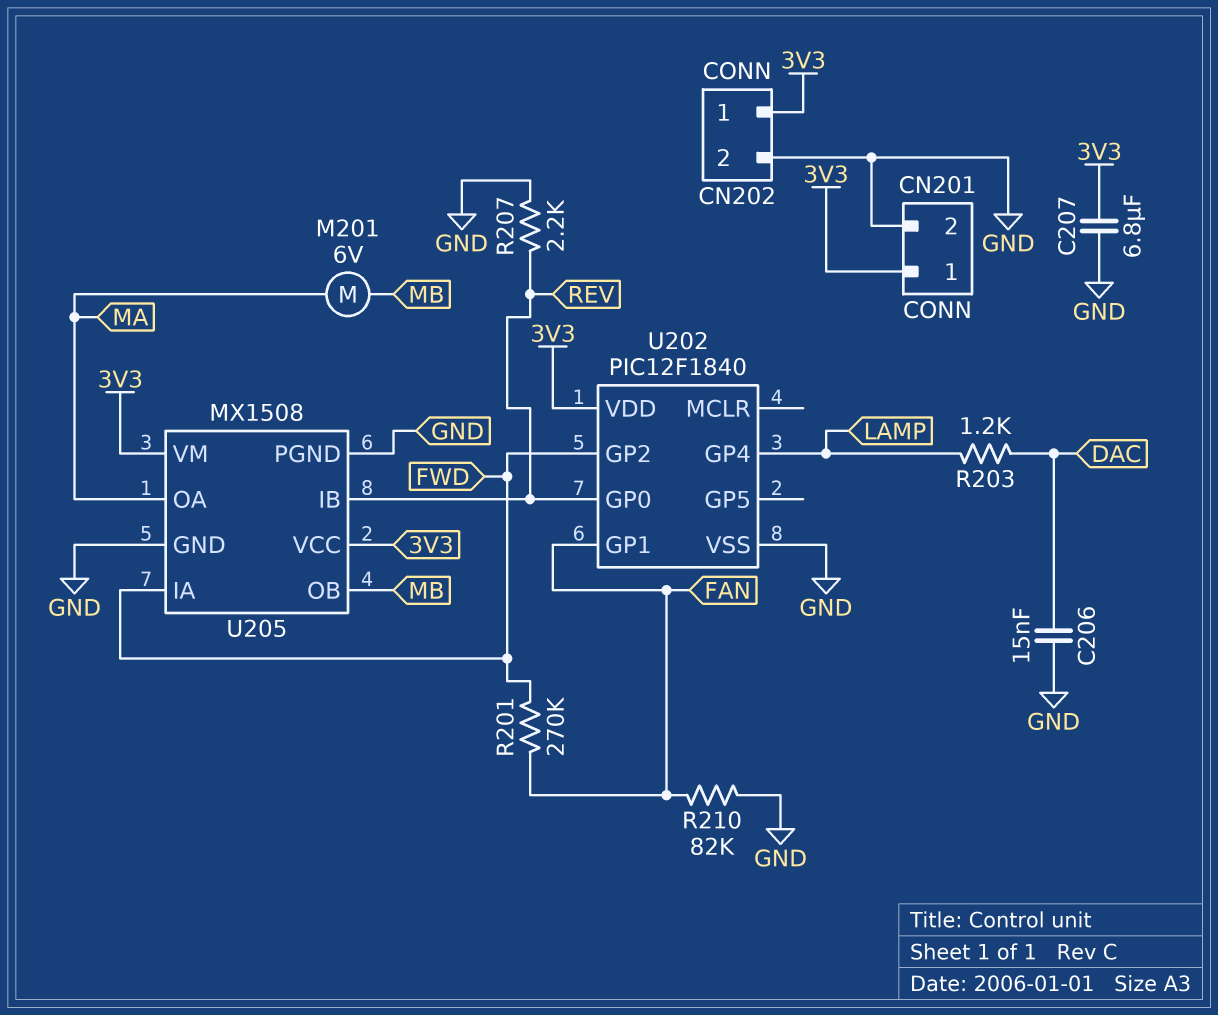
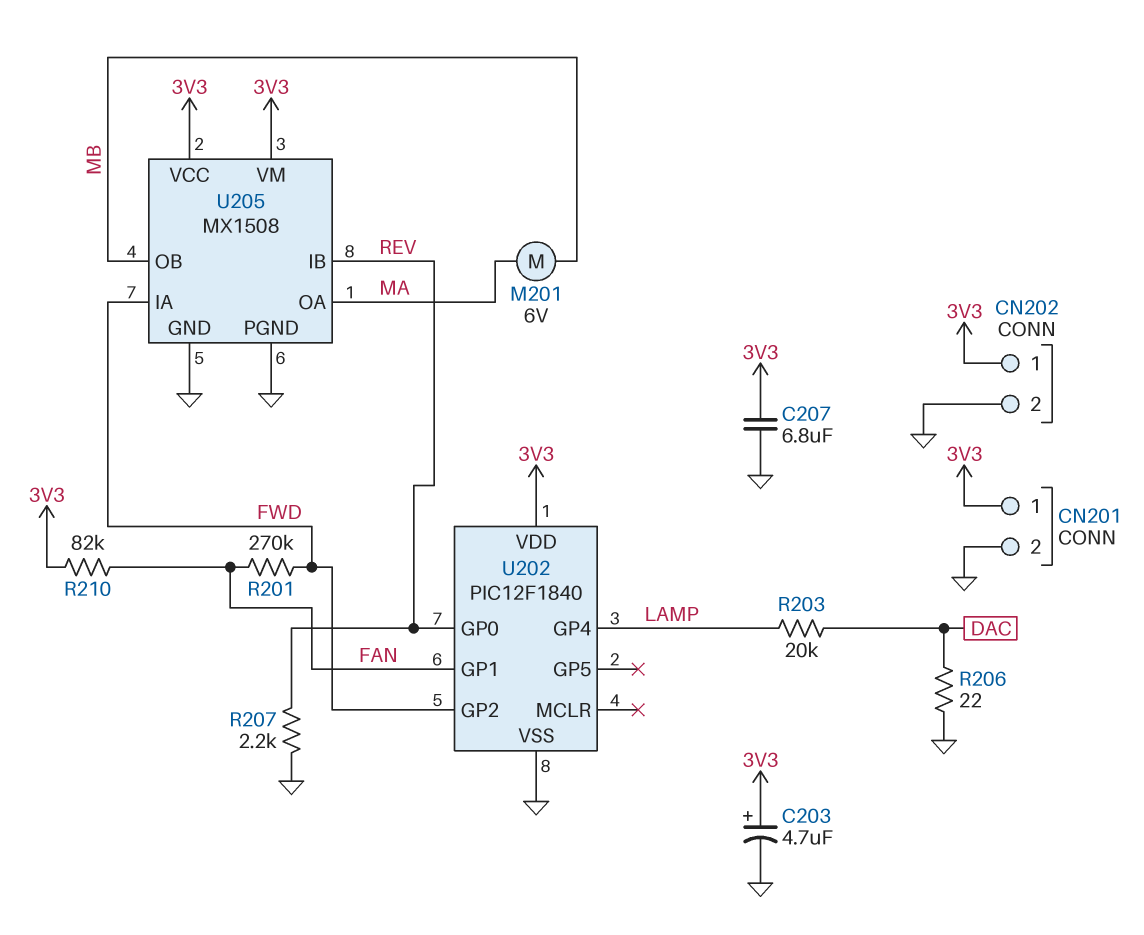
C203: none -> 4.7uF (plus 3V3, minus GND)
C206: 15nF (DAC, GND) -> none
R203: 1.2k (DAC, LAMP) -> 20k (DAC, LAMP)
R206: none -> 22 (DAC, GND)
R210: 82k (FAN, GND) -> 82k (3V3, FAN)

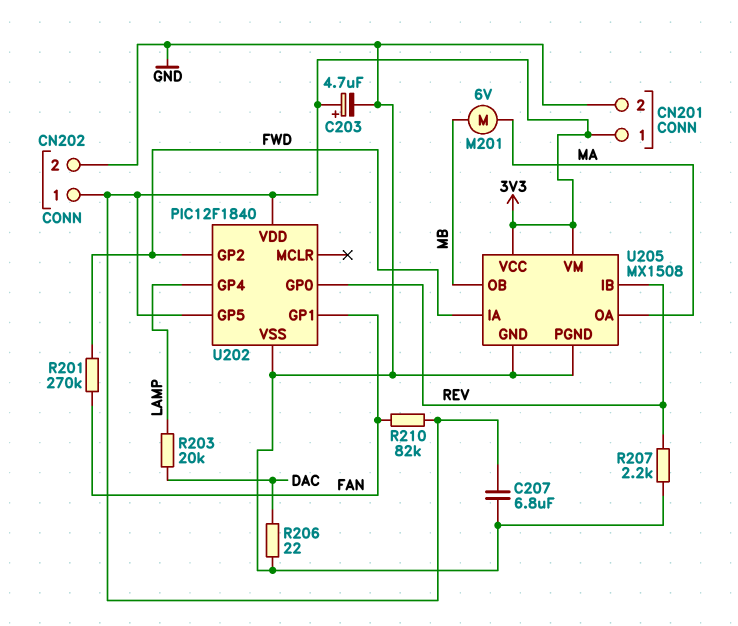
U202 pin GP5: none -> 3V3

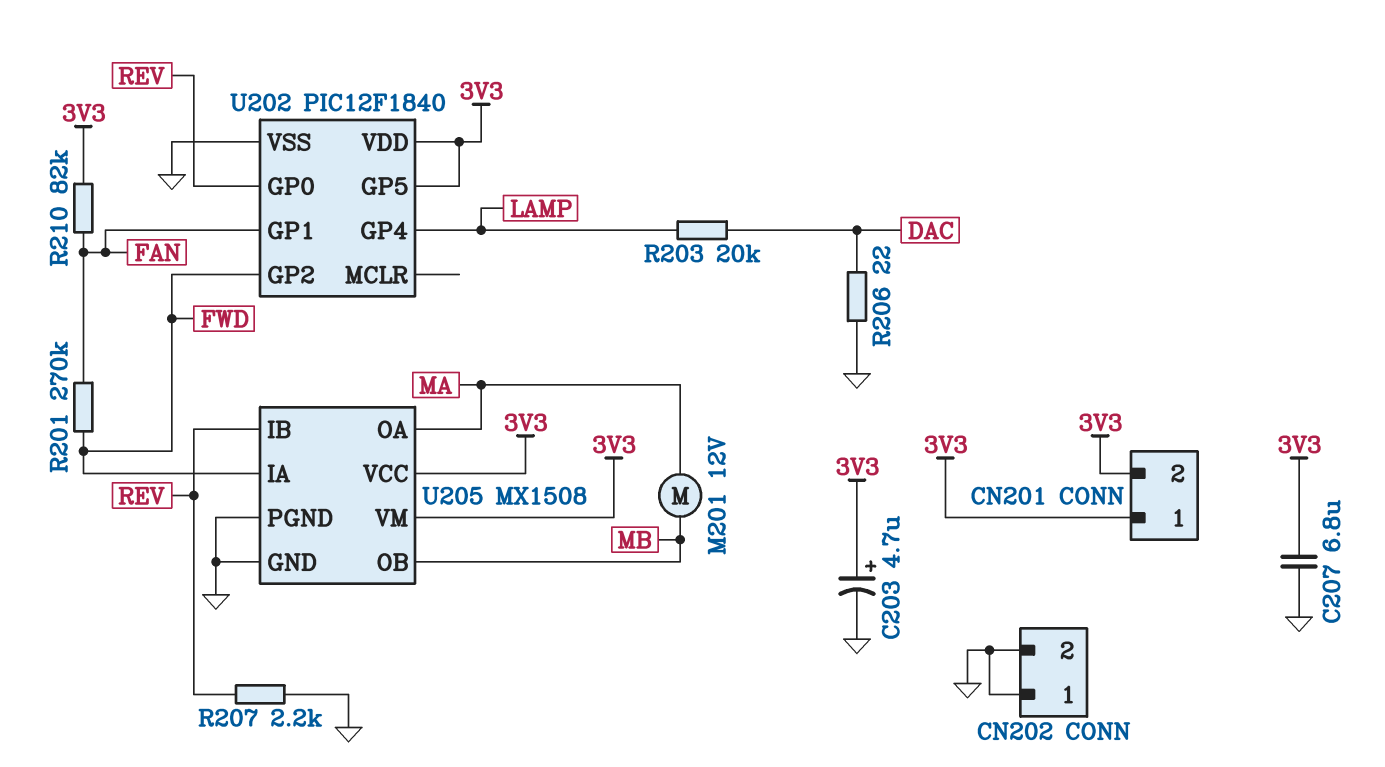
CN201 pin 2: GND -> 3V3
CN202 pin 1: 3V3 -> GND
M201: motor 6V (MA, MB) -> motor 12V (MA, MB)

